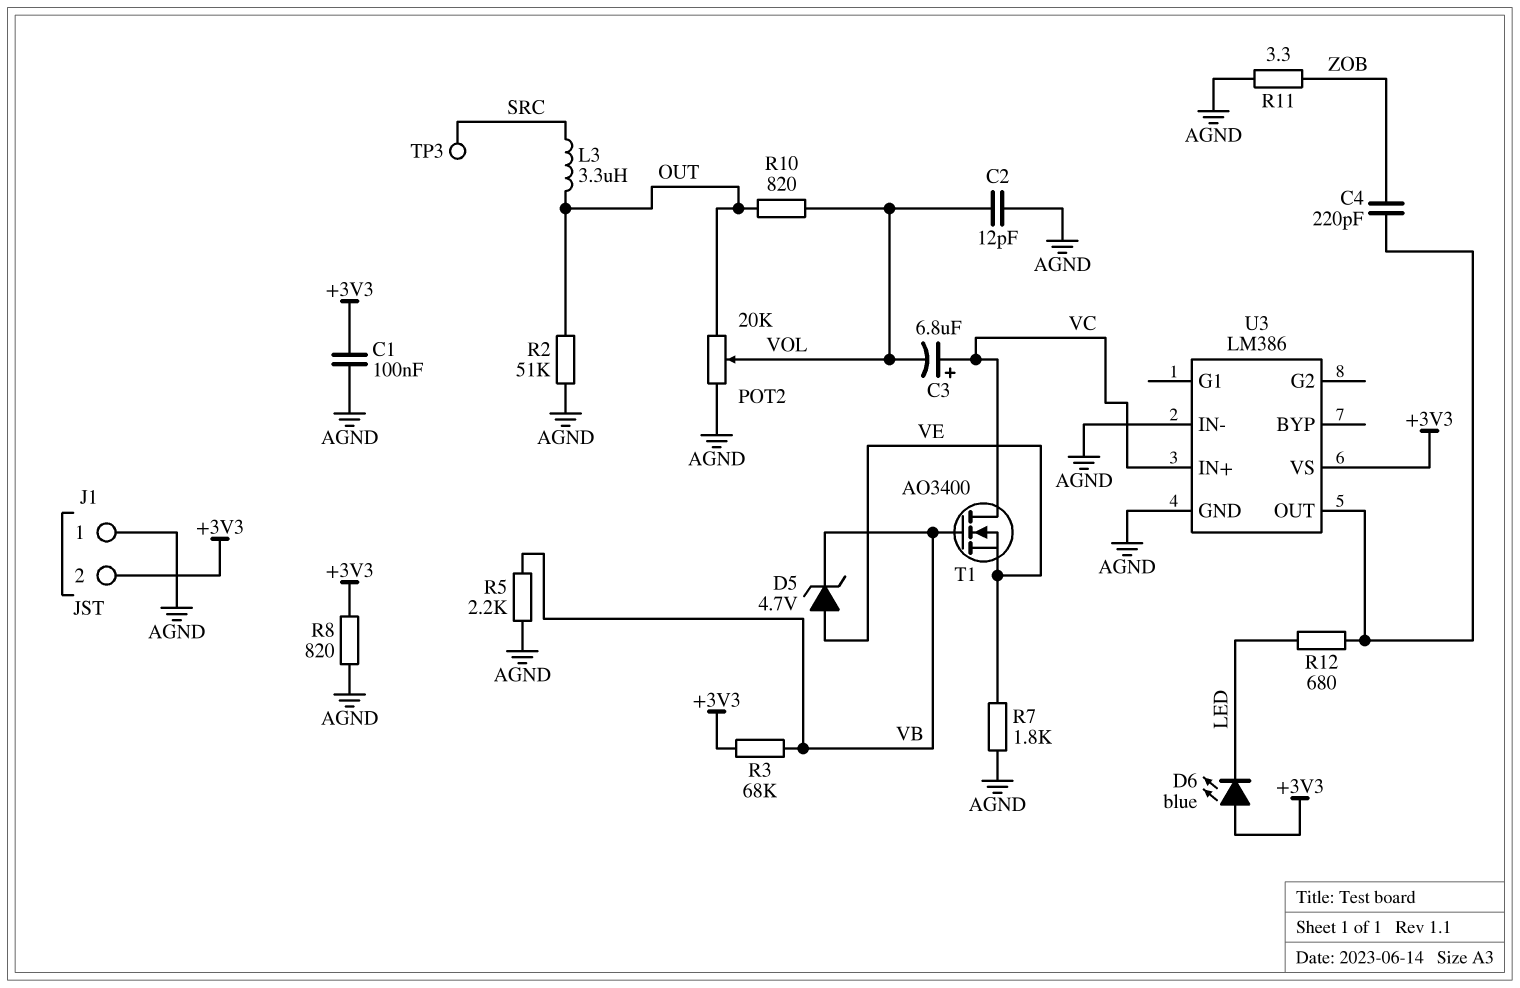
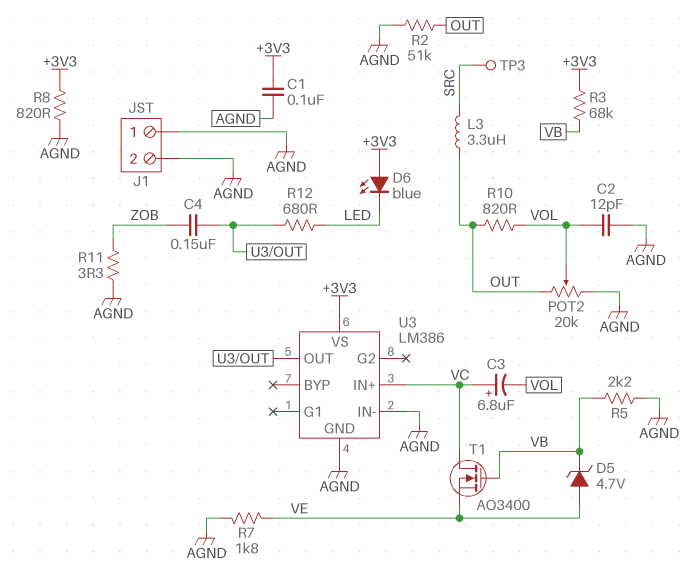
C4: 220pF (U3/OUT, ZOB) -> 150nF (U3/OUT, ZOB)
J1 pin 2: +3V3 -> AGND

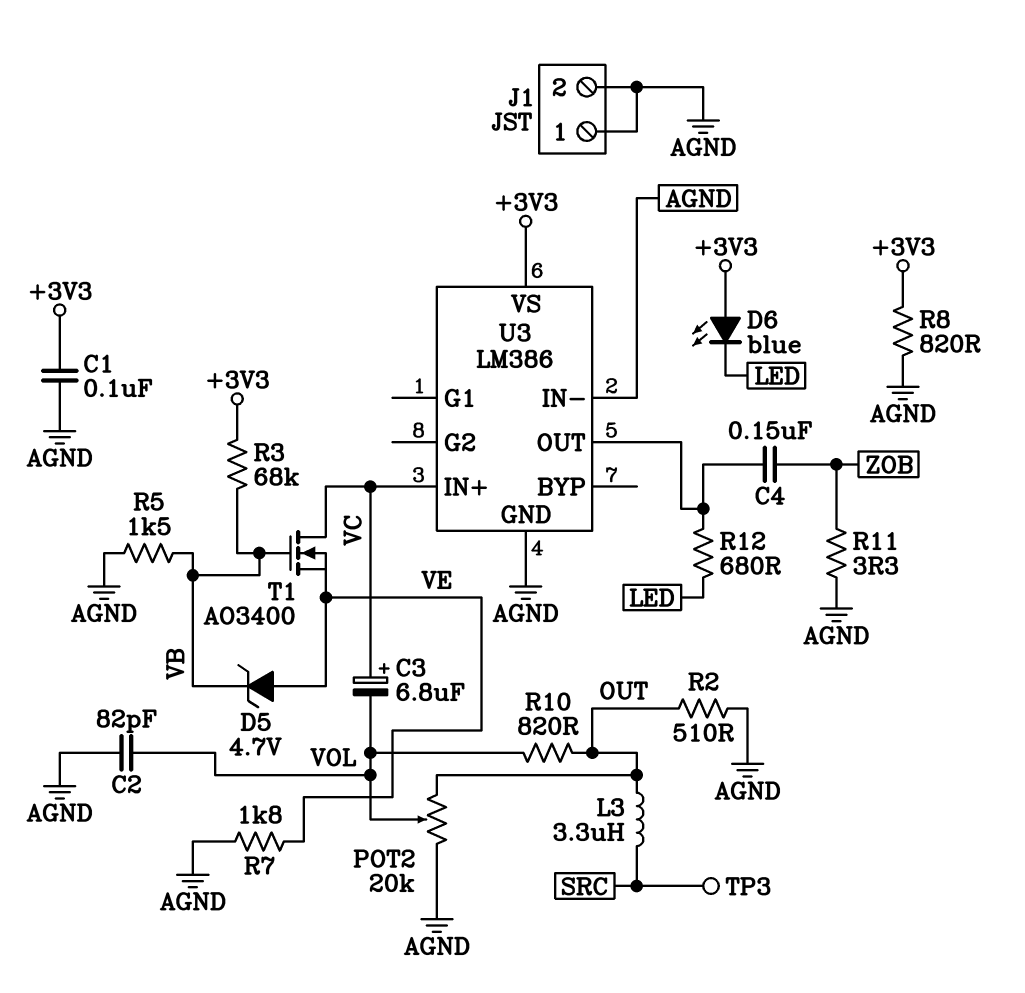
C2: 12pF (AGND, VOL) -> 82pF (AGND, VOL)
R2: 51k (AGND, OUT) -> 510 (AGND, OUT)
R5: 2.2k (AGND, VB) -> 1.5k (AGND, VB)

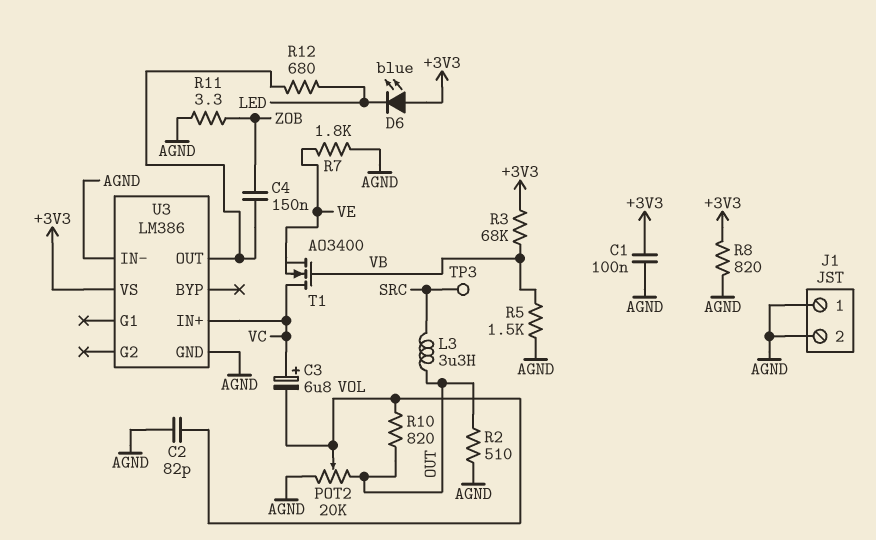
D5: zener 4.7V (A VE, K VB) -> none

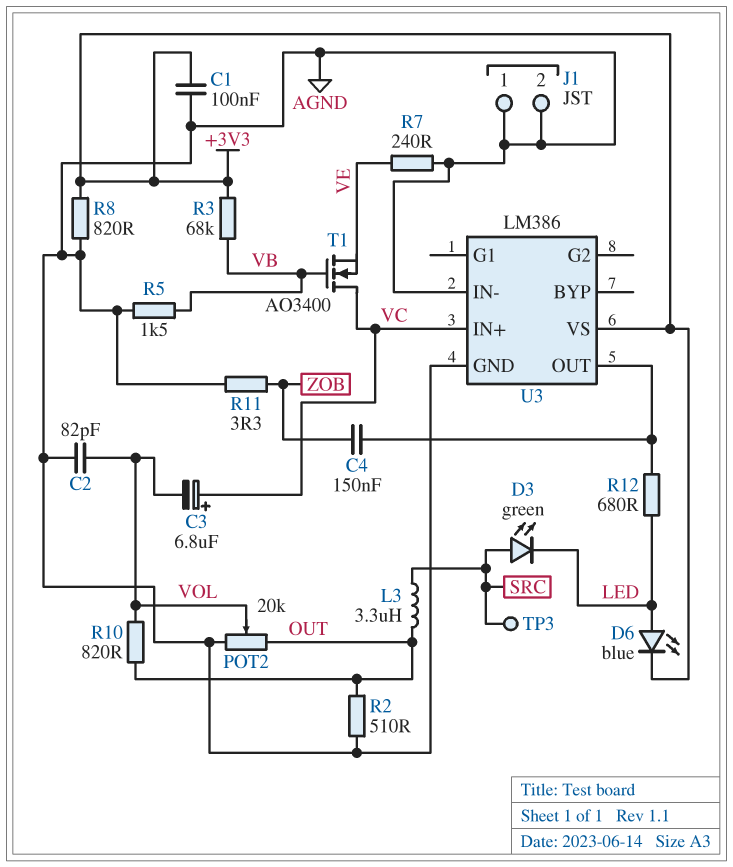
D3: none -> LED green (A SRC, K LED)
D6: LED blue (A +3V3, K LED) -> LED blue (A LED, K +3V3)
R7: 1.8k (AGND, VE) -> 240 (AGND, VE)

